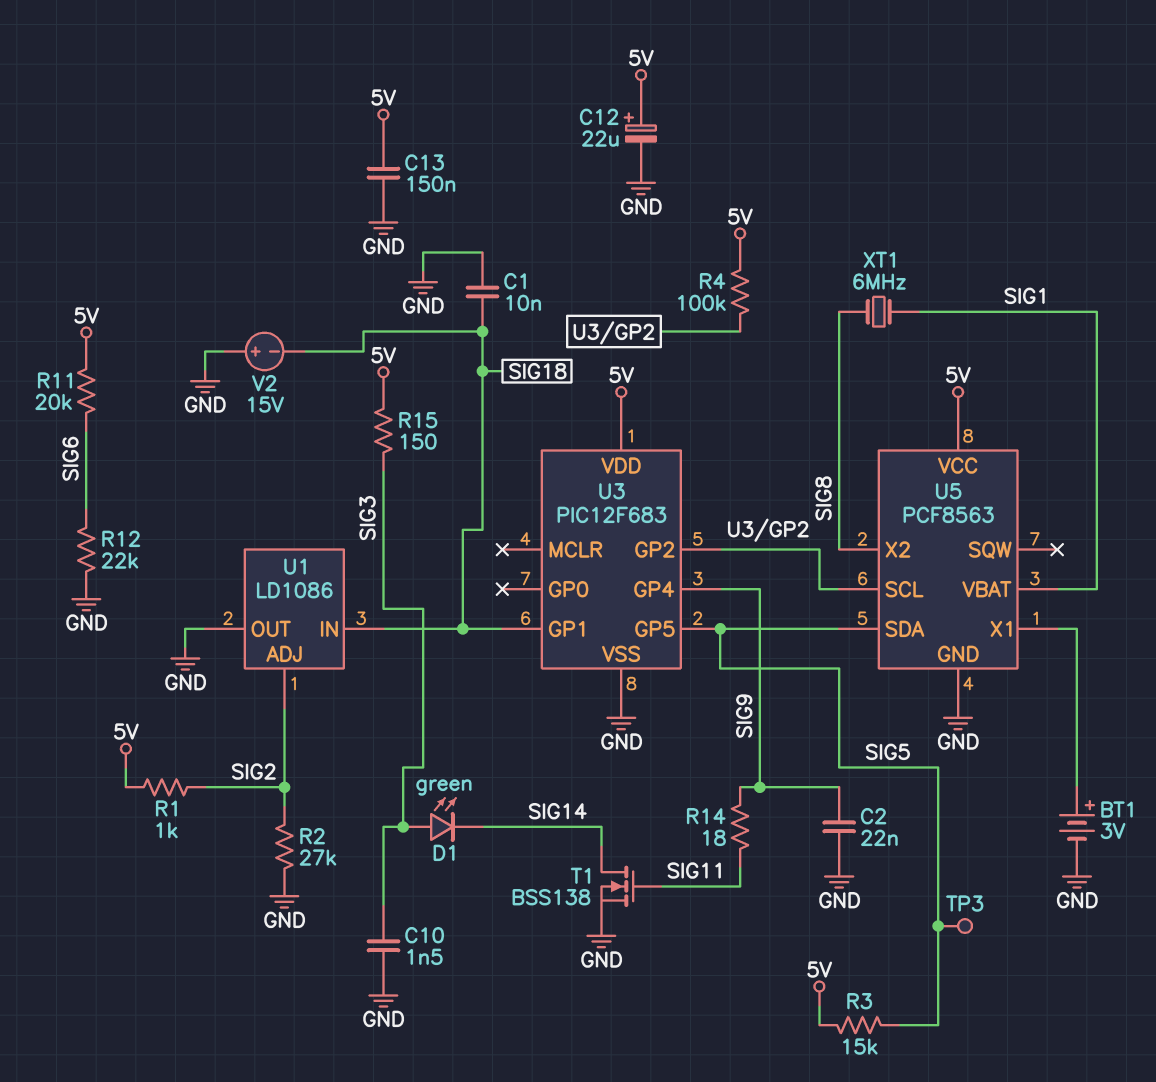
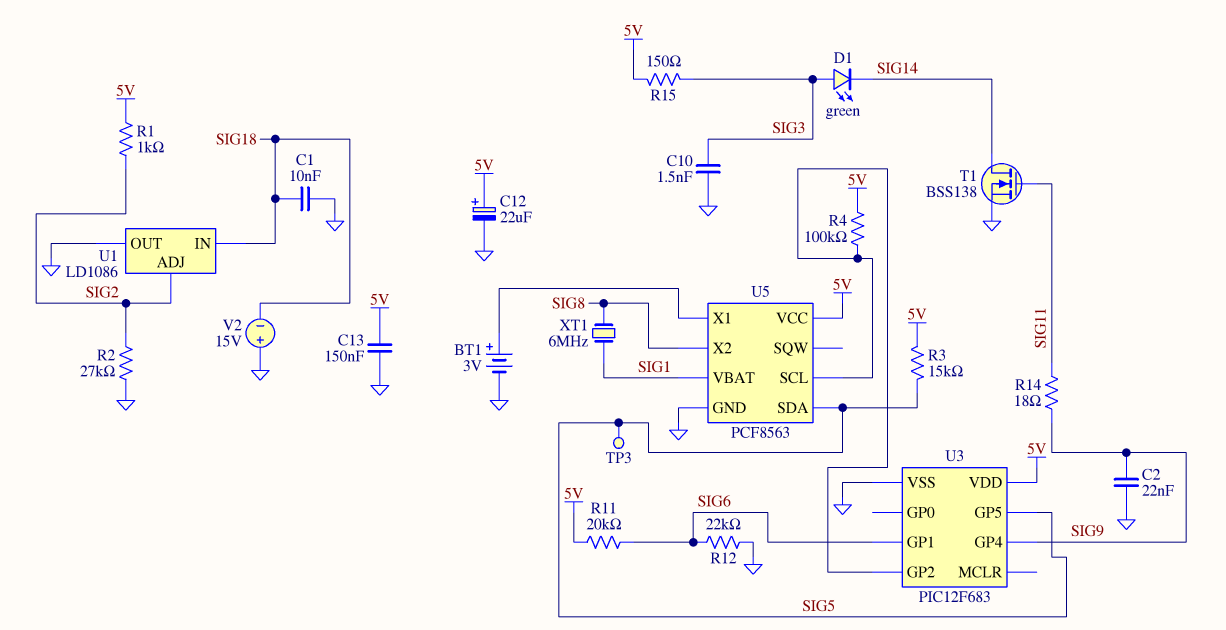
U3 pin GP1: SIG18 -> SIG6

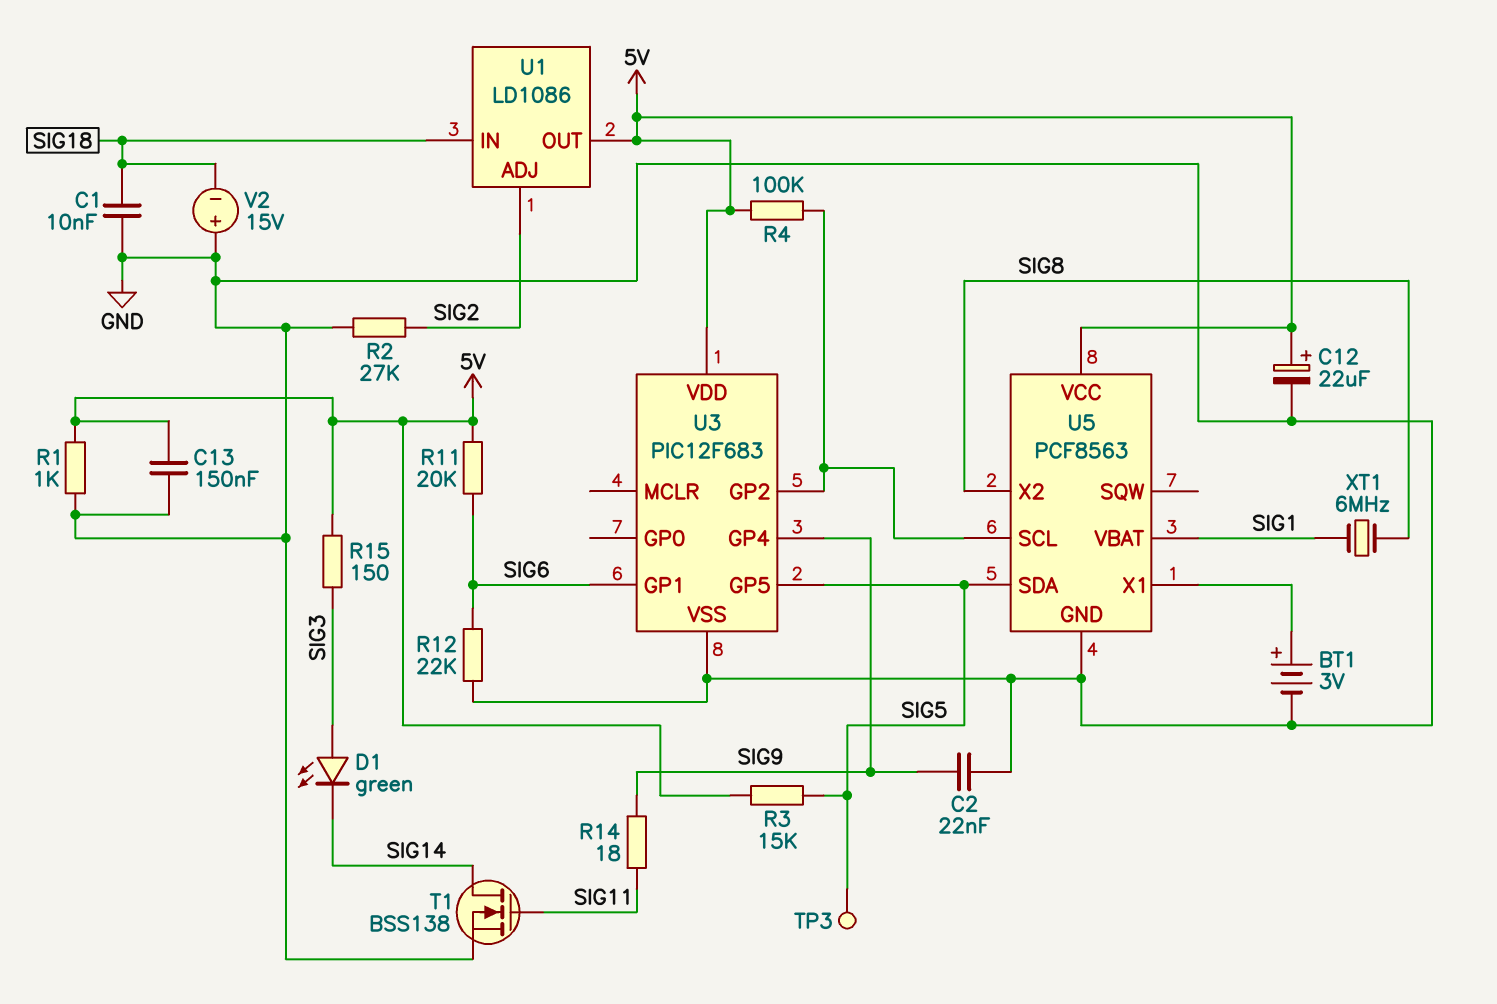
C10: 1.5nF (GND, SIG3) -> none
R1: 1k (5V, SIG2) -> 1k (5V, GND)
U1 pin OUT: GND -> 5V

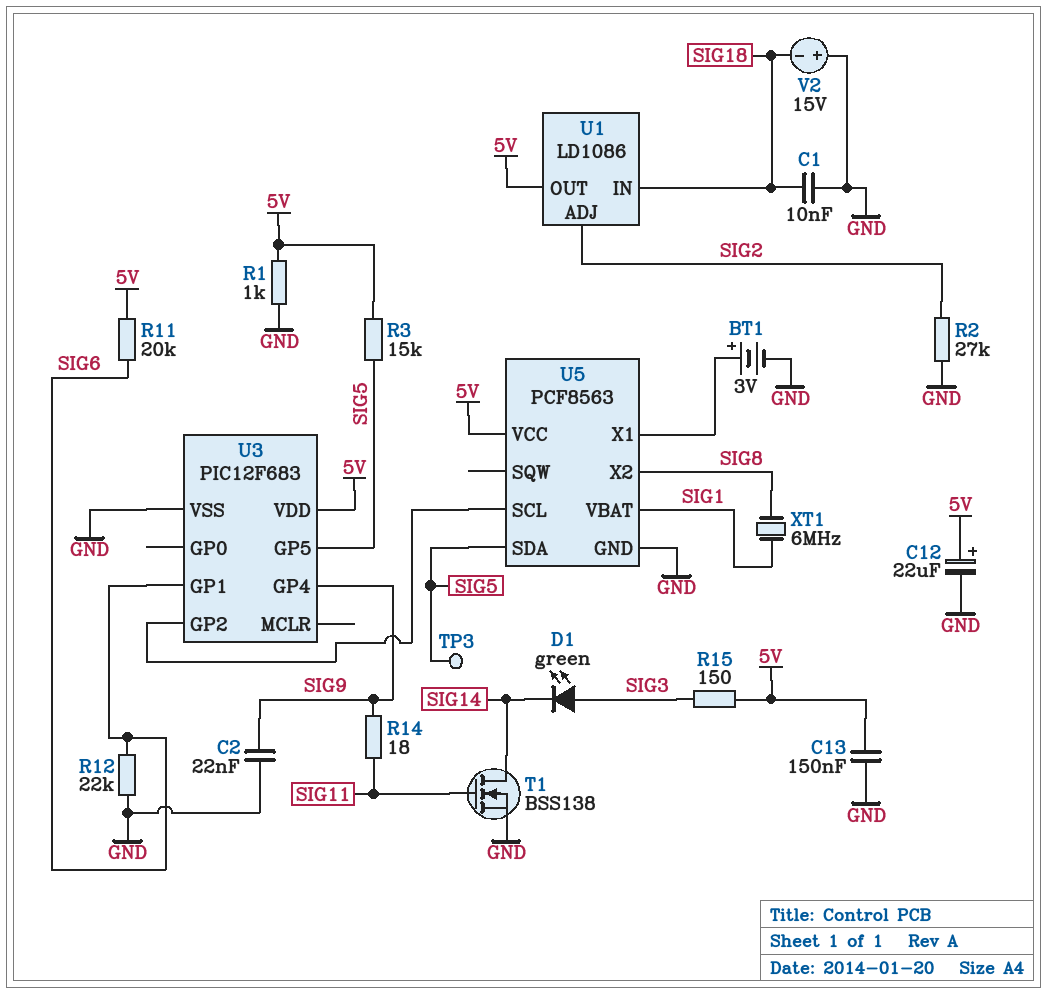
R4: 100k (5V, U3/GP2) -> none

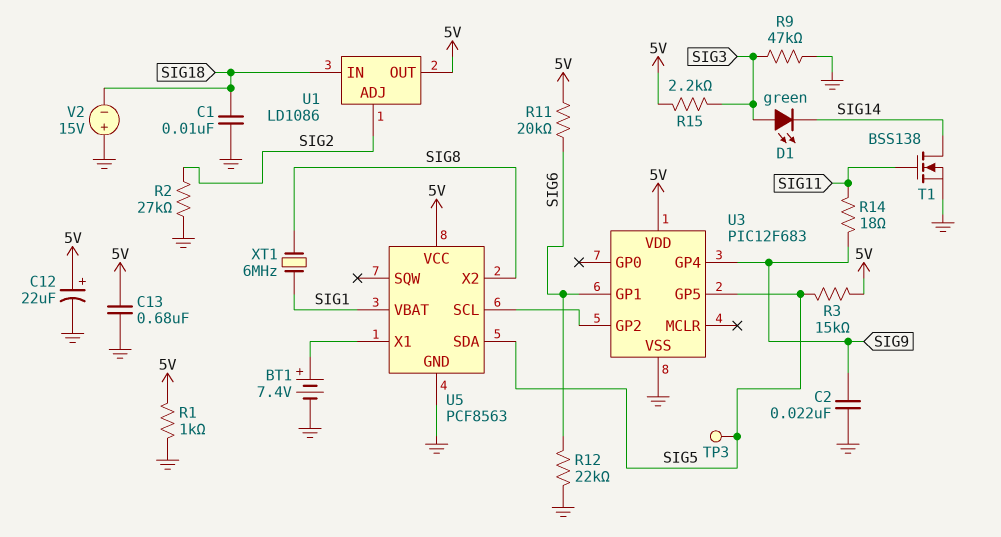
BT1: 3V (plus U5/X1, minus GND) -> 7.4V (plus U5/X1, minus GND)
C13: 150nF (5V, GND) -> 680nF (5V, GND)
R9: none -> 47k (GND, SIG3)
R15: 150 (5V, SIG3) -> 2.2k (5V, SIG3)

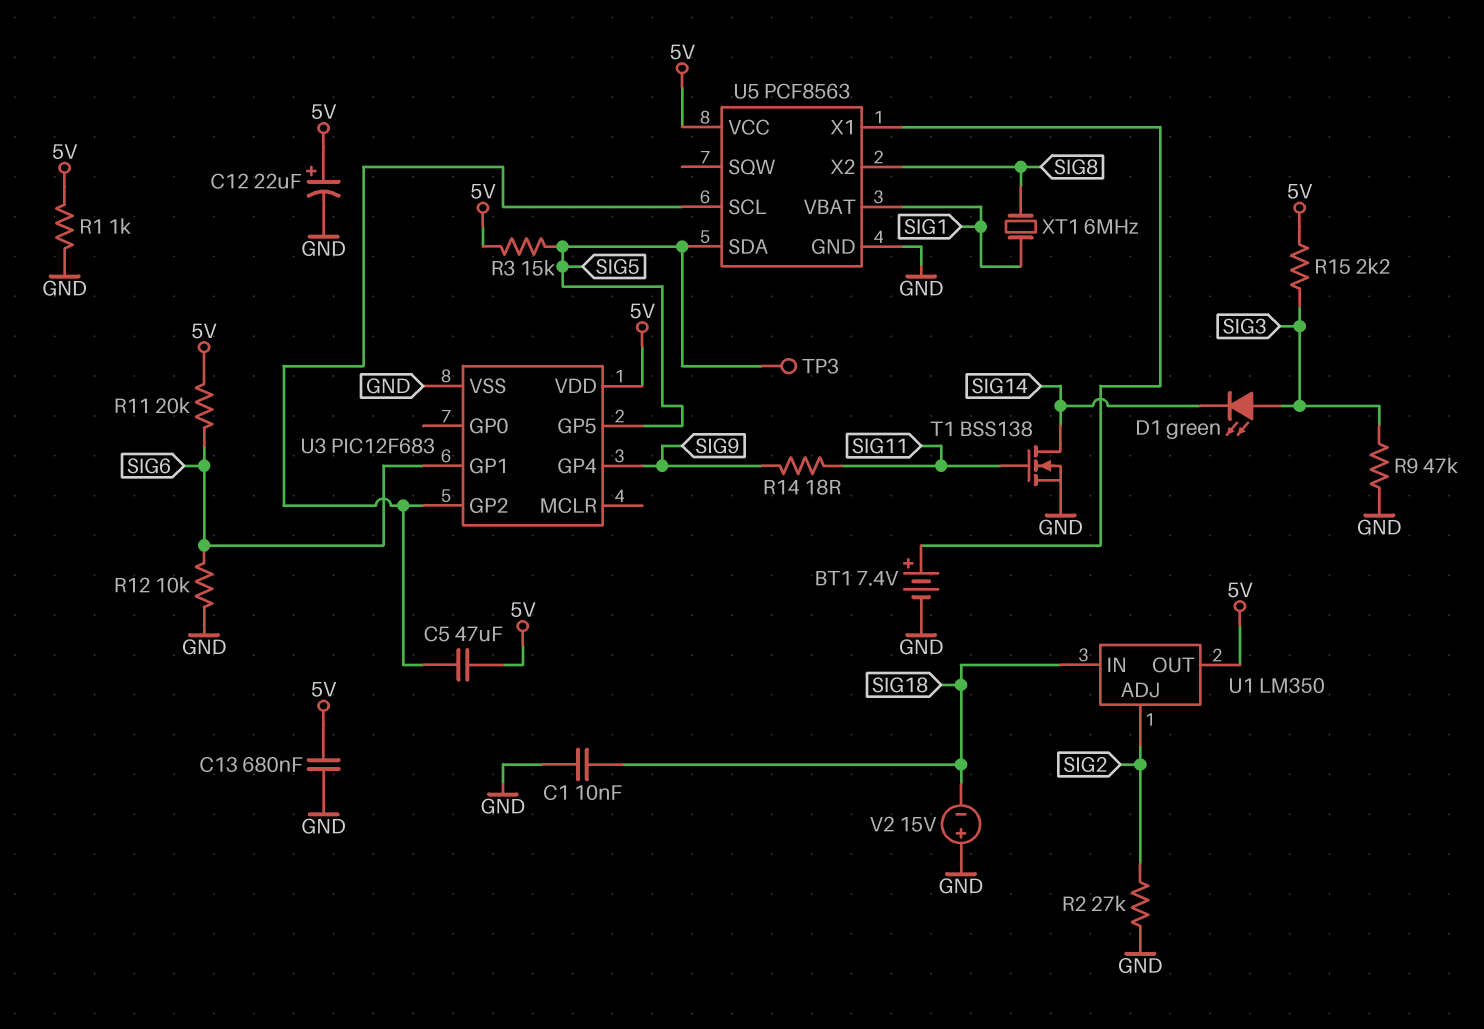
C2: 22nF (GND, SIG9) -> none
C5: none -> 47uF (5V, U3/GP2)
R12: 22k (GND, SIG6) -> 10k (GND, SIG6)
U1: LD1086 -> LM350

